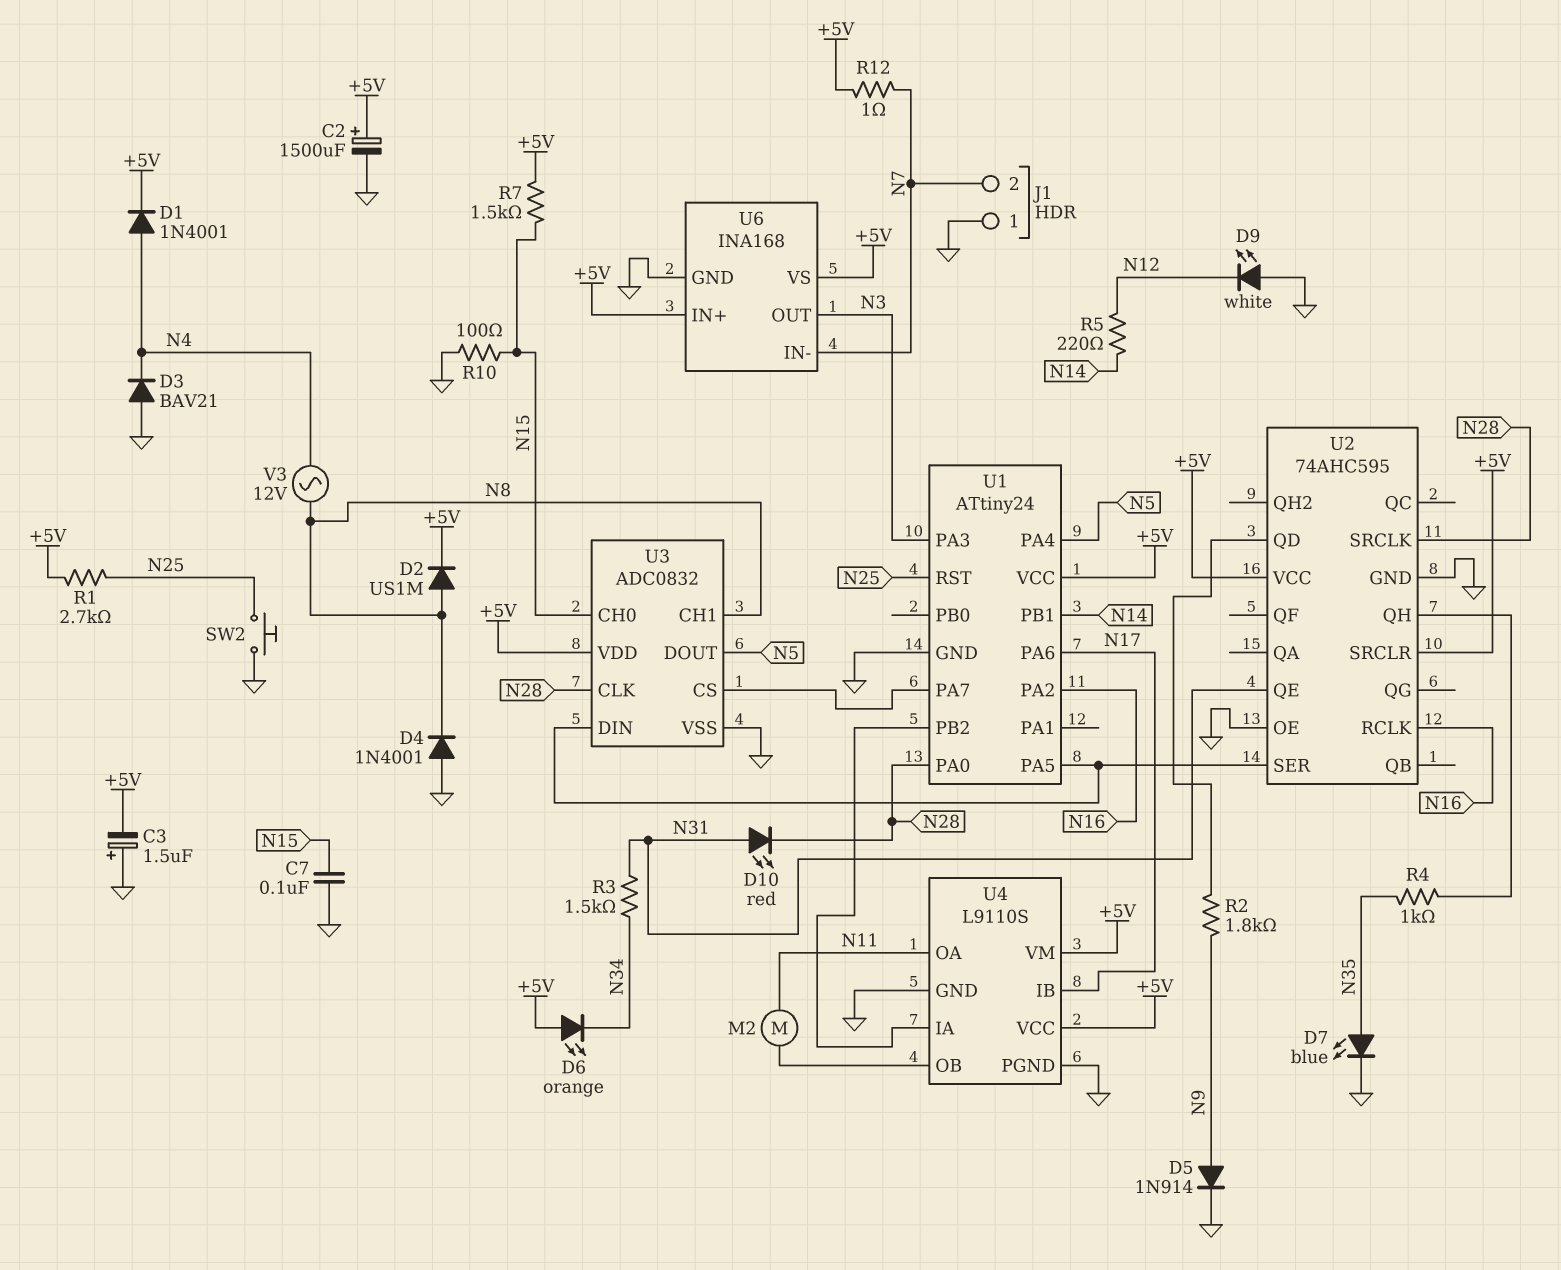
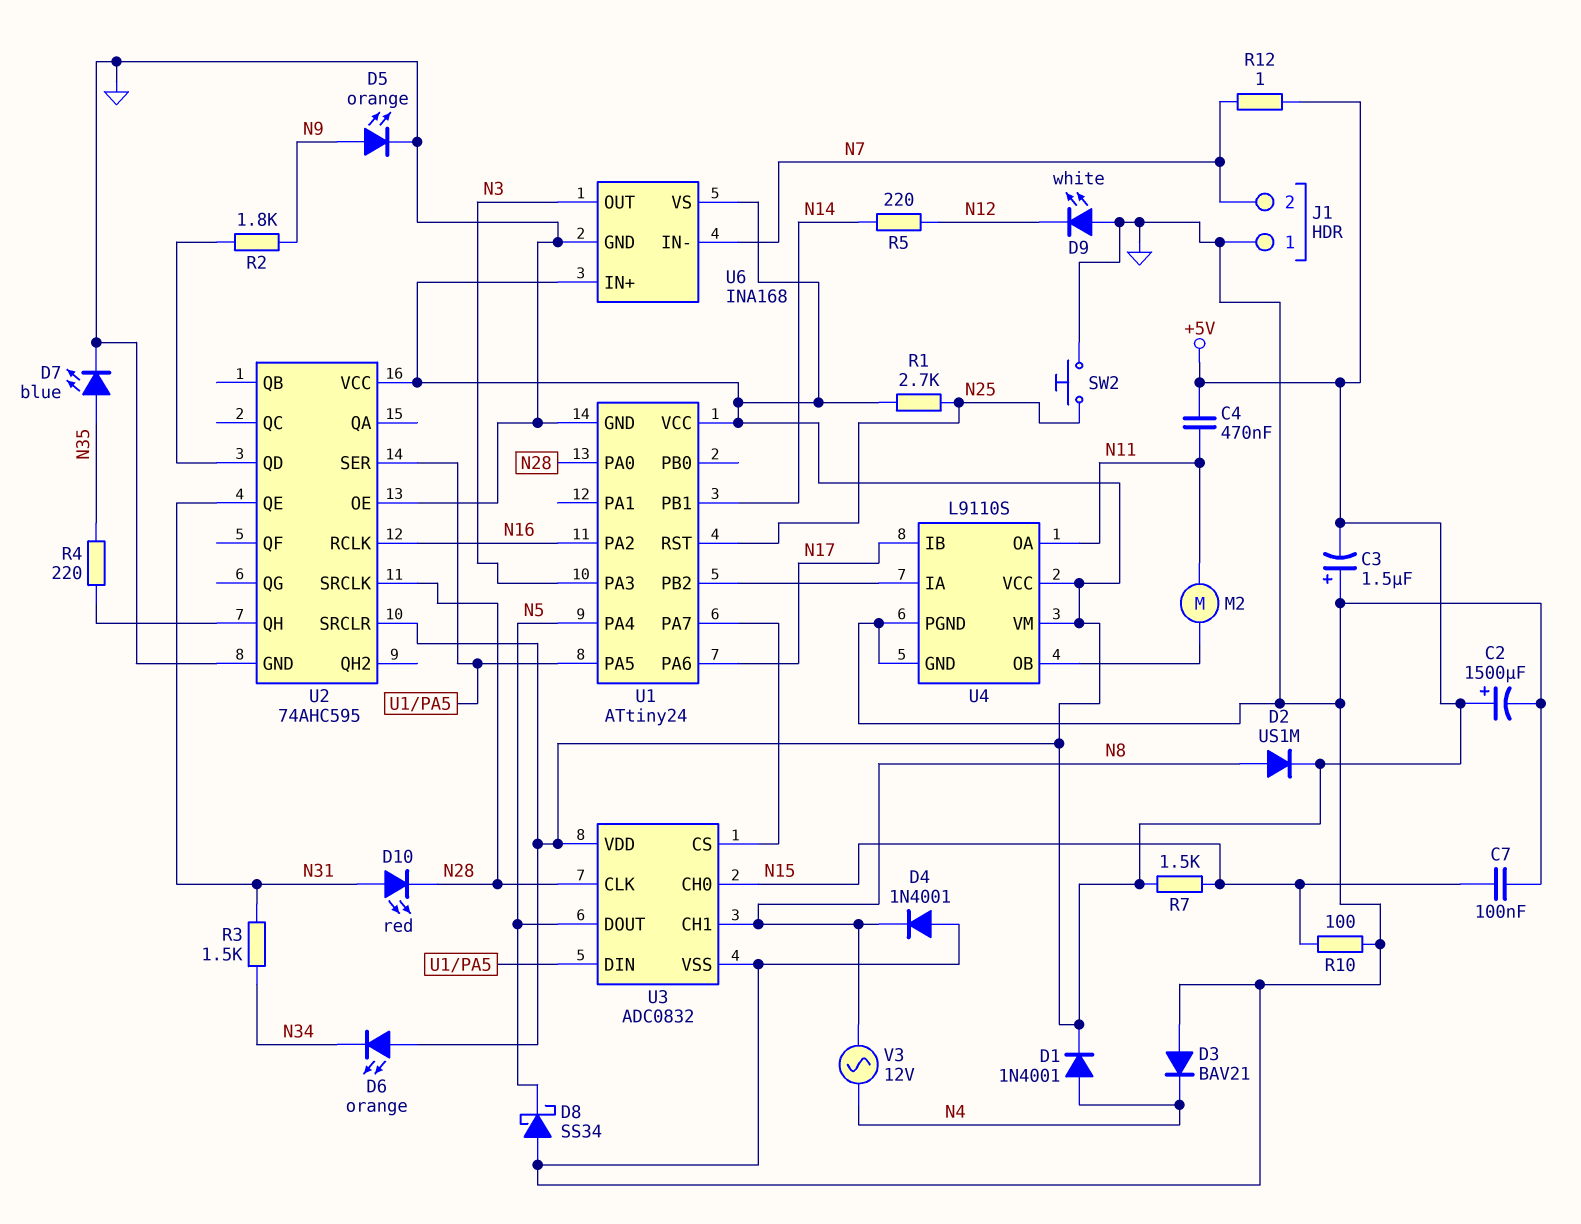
C4: none -> 470nF (+5V, N11)
D5: diode 1N914 (A N9, K GND) -> LED orange (A N9, K GND)
D8: none -> schottky SS34 (A GND, K N5)
R4: 1k (N35, U2/QH) -> 220 (N35, U2/QH)

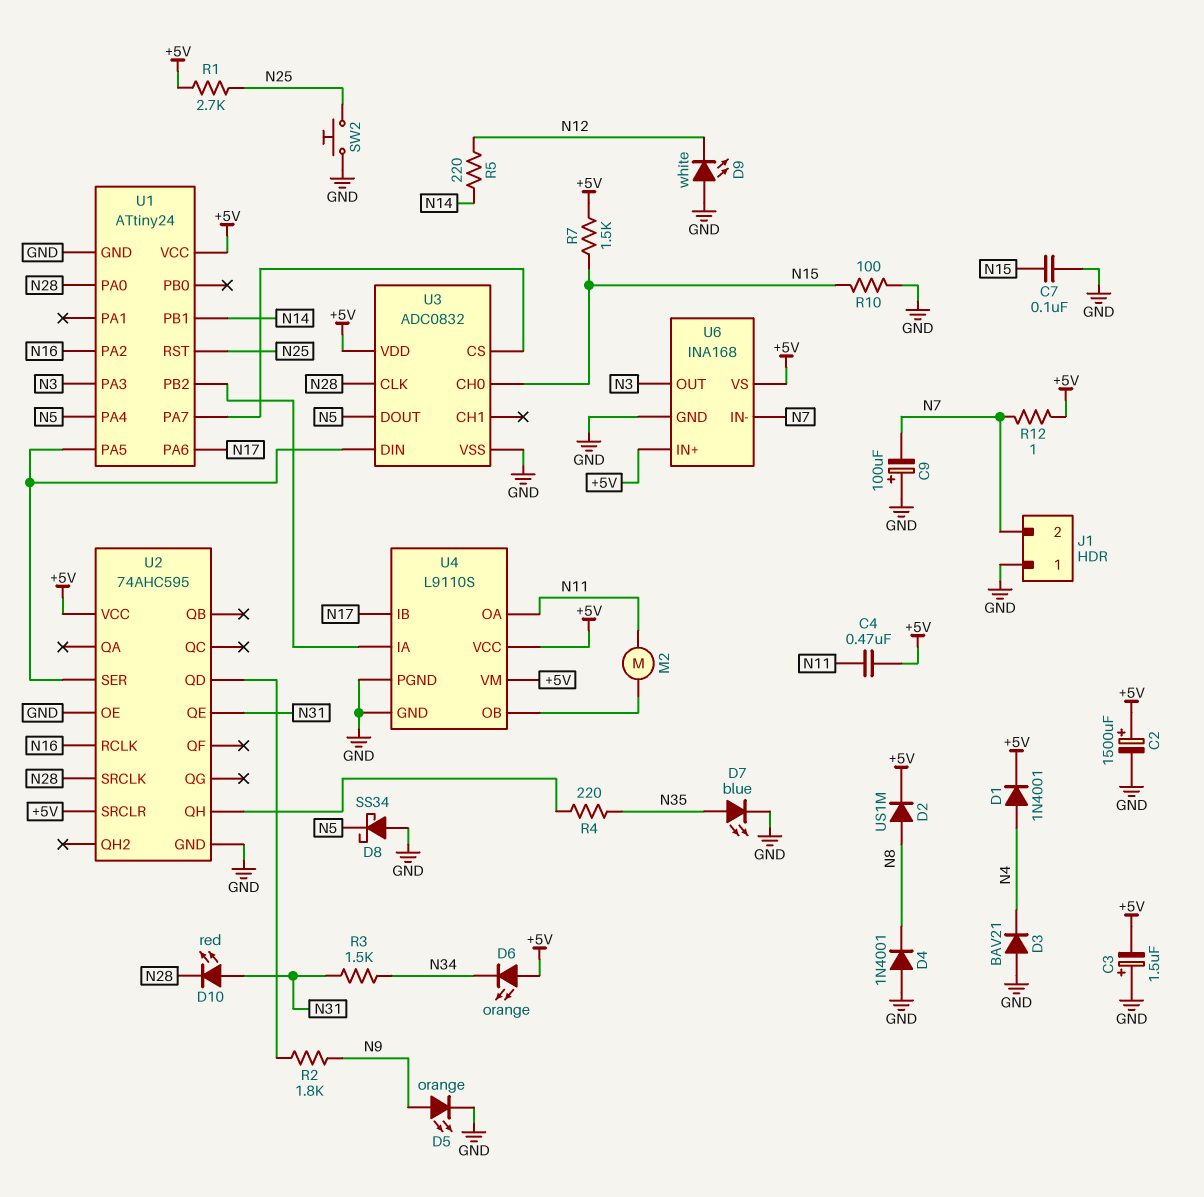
C9: none -> 100uF (plus GND, minus N7)
U3 pin CH1: N8 -> none
V3: AC 12V (N4, N8) -> none

